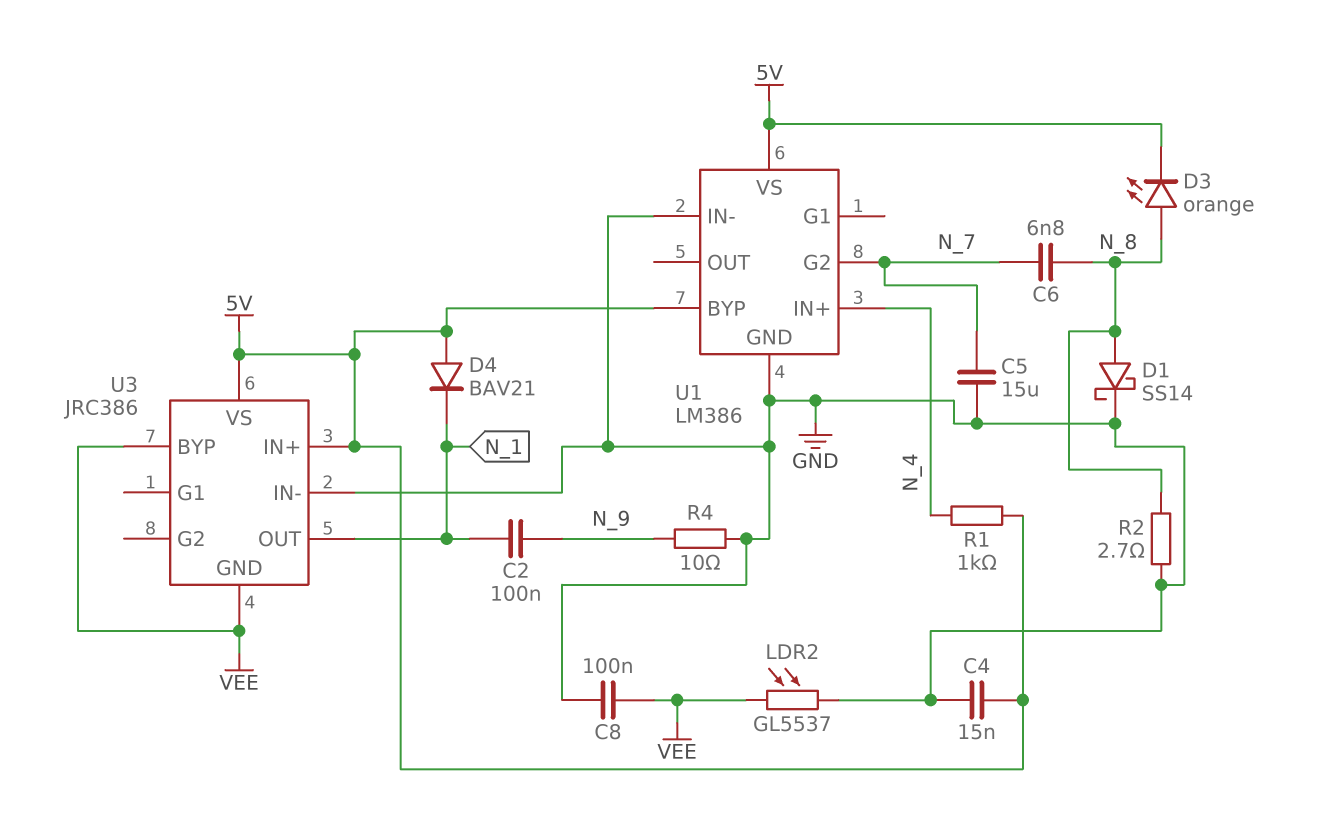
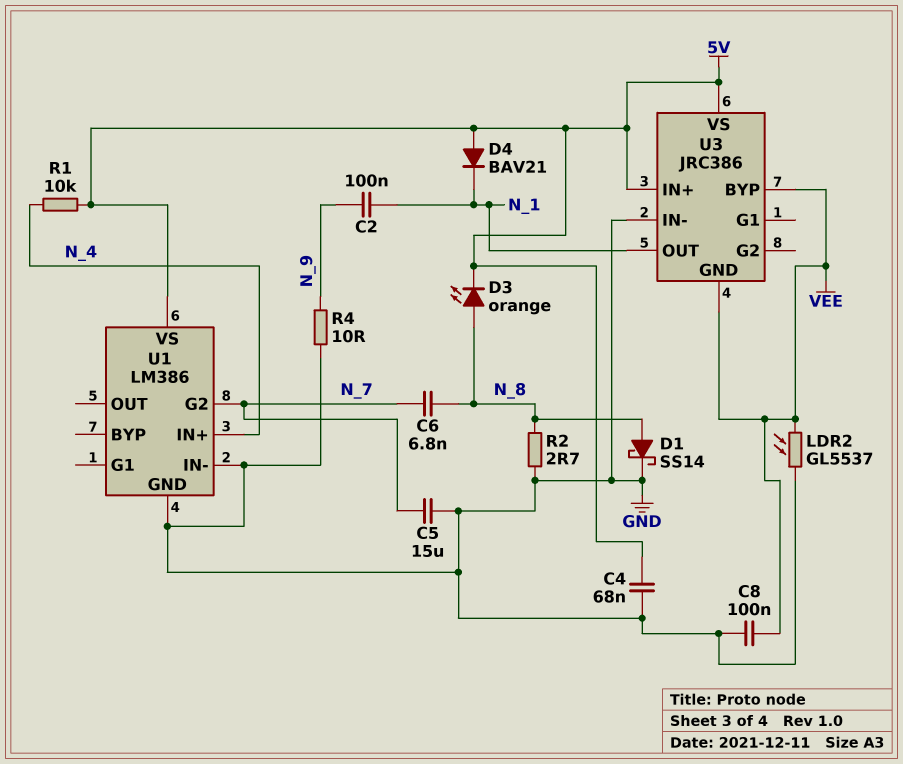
C4: 15nF (5V, GND) -> 68nF (5V, GND)
R1: 1k (5V, N_4) -> 10k (5V, N_4)
U1 pin BYP: 5V -> none

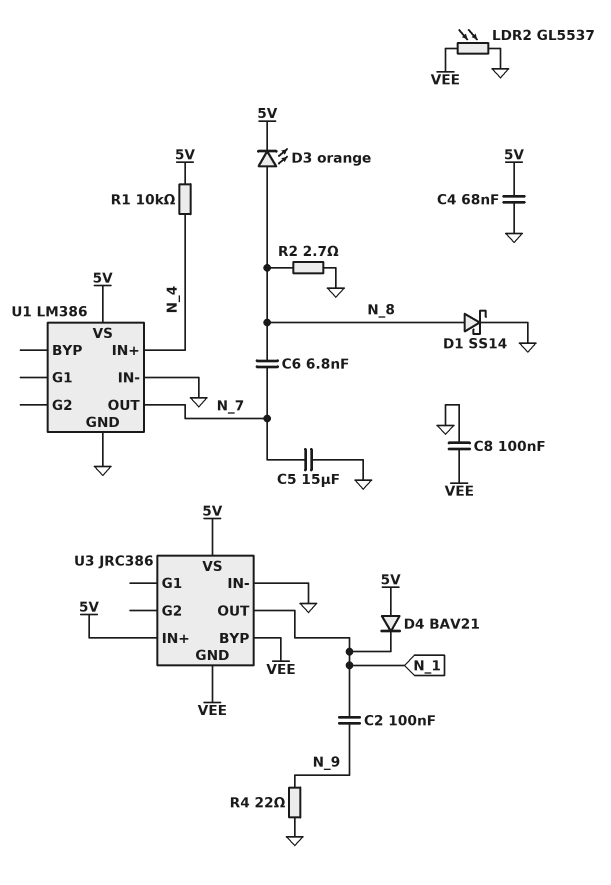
R4: 10 (GND, N_9) -> 22 (GND, N_9)
U1 pin G2: N_7 -> none
U1 pin OUT: none -> N_7

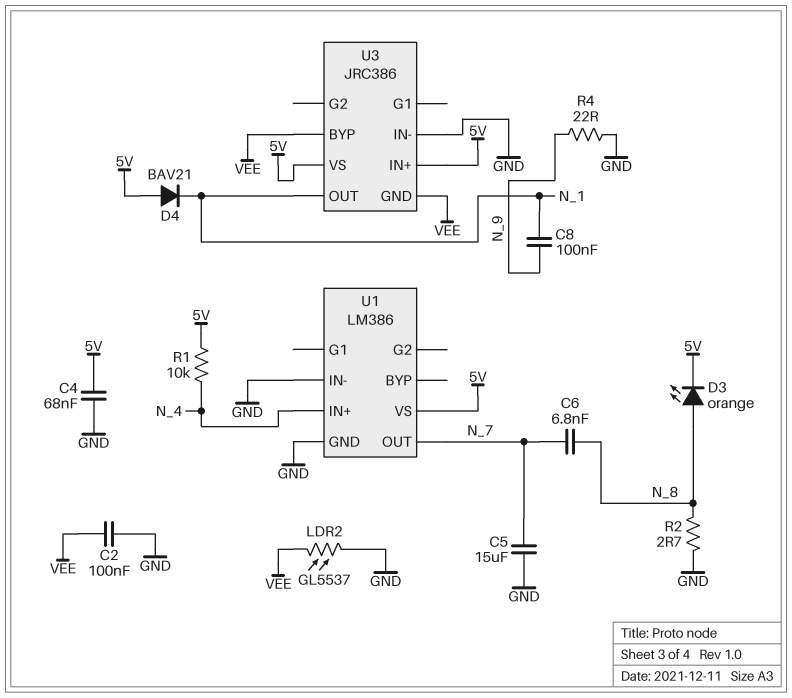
C2: 100nF (N_1, N_9) -> 100nF (GND, VEE)
C8: 100nF (GND, VEE) -> 100nF (N_1, N_9)
D1: schottky SS14 (A N_8, K GND) -> none

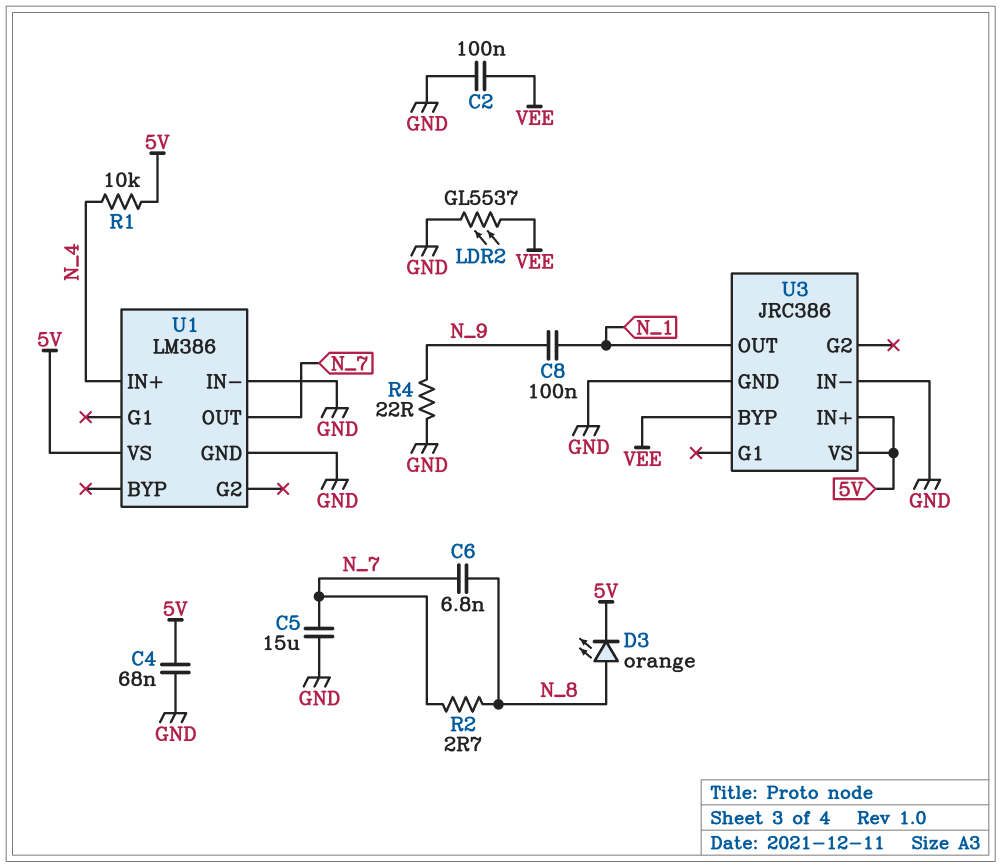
D4: diode BAV21 (A 5V, K N_1) -> none
R2: 2.7 (GND, N_8) -> 2.7 (N_7, N_8)
U3 pin GND: VEE -> GND

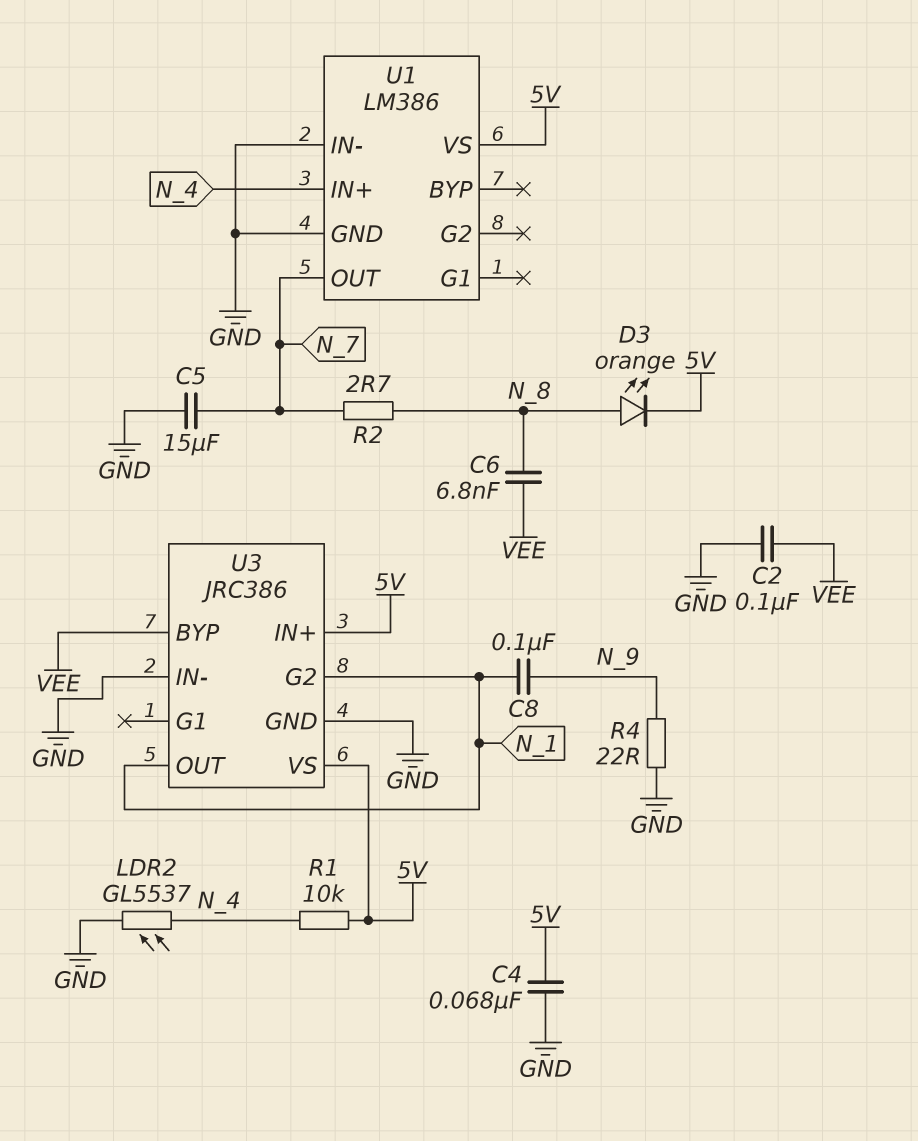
C6: 6.8nF (N_7, N_8) -> 6.8nF (N_8, VEE)
LDR2: GL5537 (GND, VEE) -> GL5537 (GND, N_4)
U3 pin G2: none -> N_1

